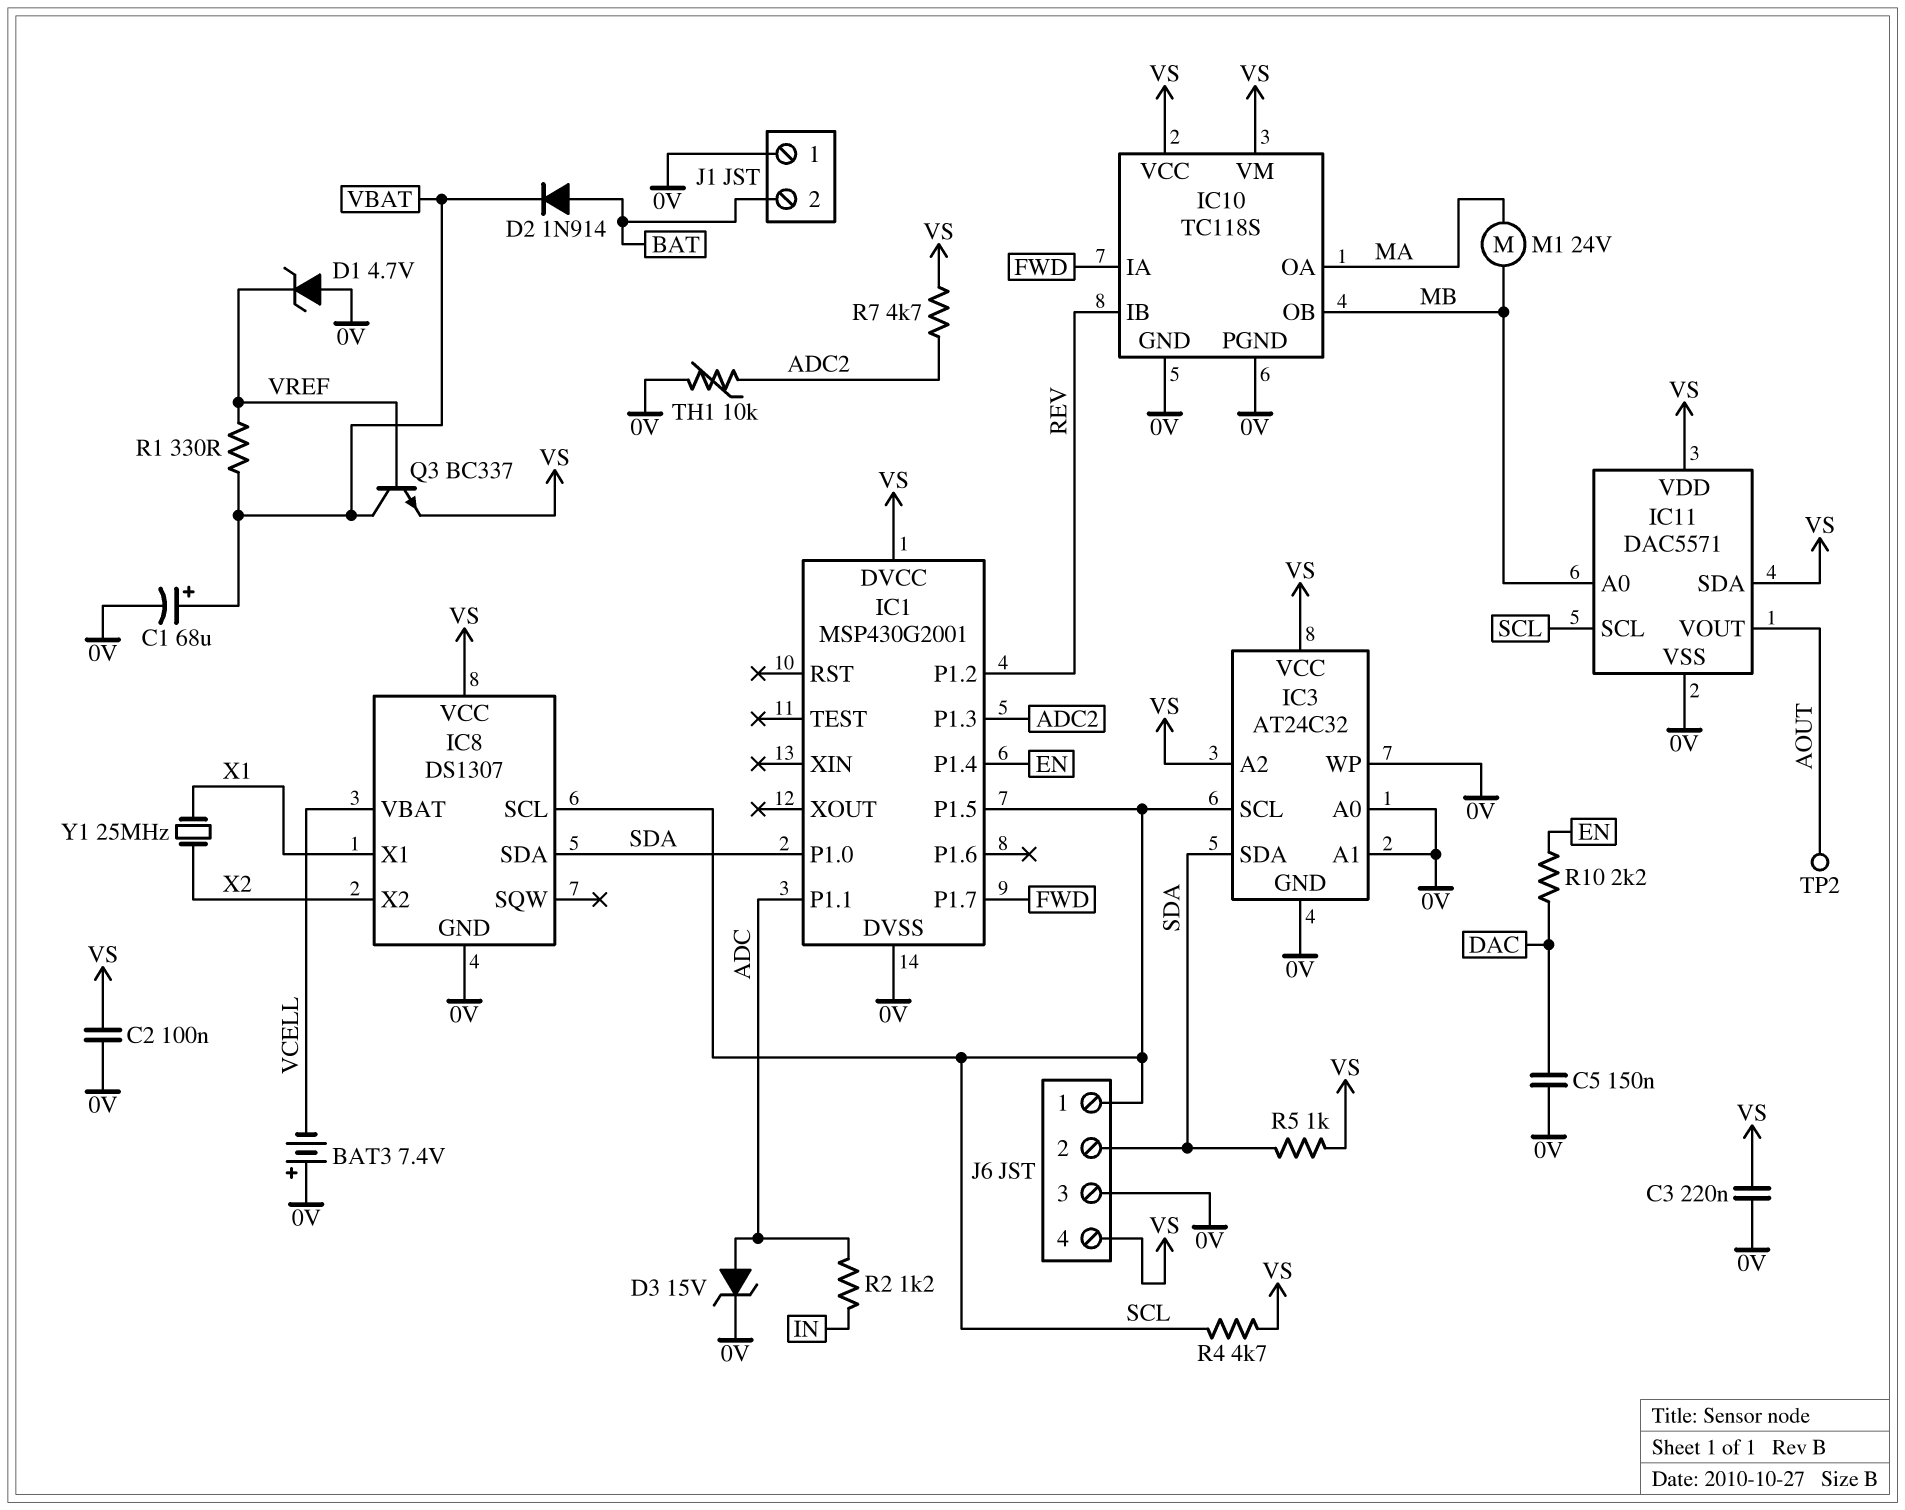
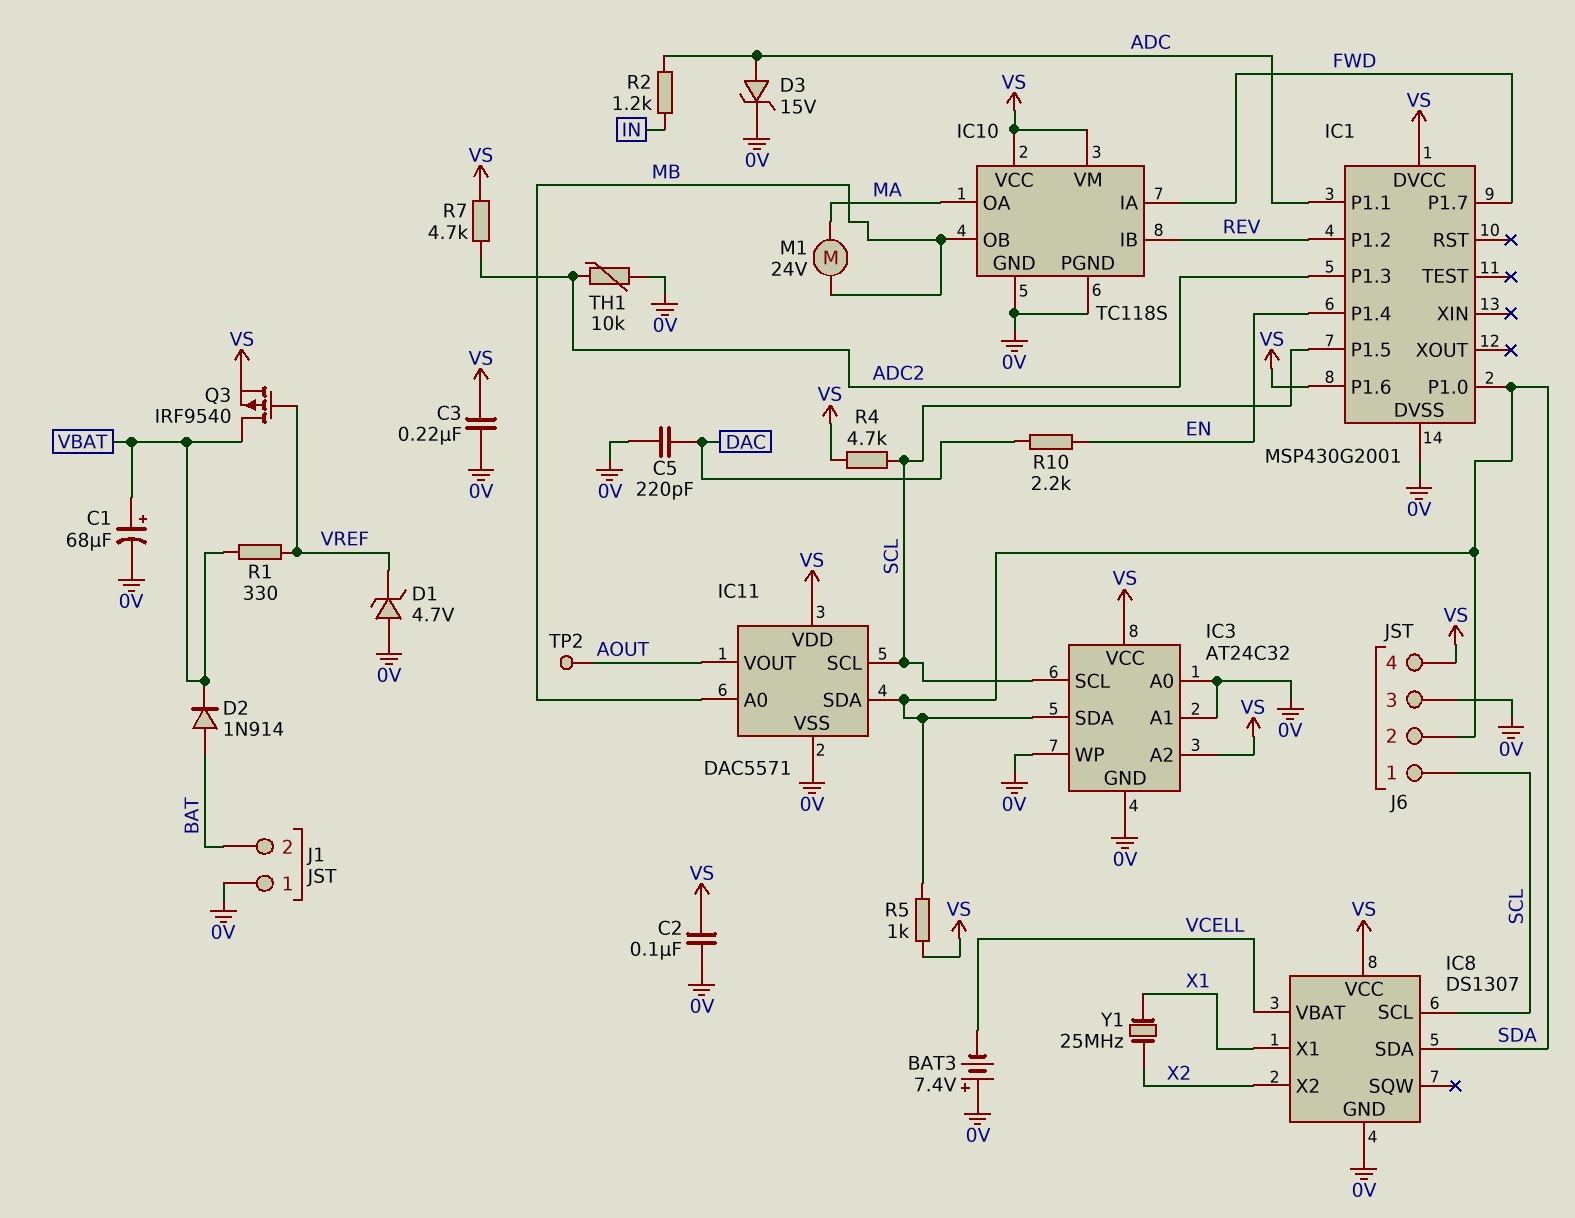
C5: 150nF (0V, DAC) -> 220pF (0V, DAC)
IC1 pin P1.6: none -> VS
IC11 pin SDA: VS -> SDA
Q3: NPN BC337 (B VREF, C VBAT, E VS) -> PMOS IRF9540 (G VREF, D VBAT, S VS)

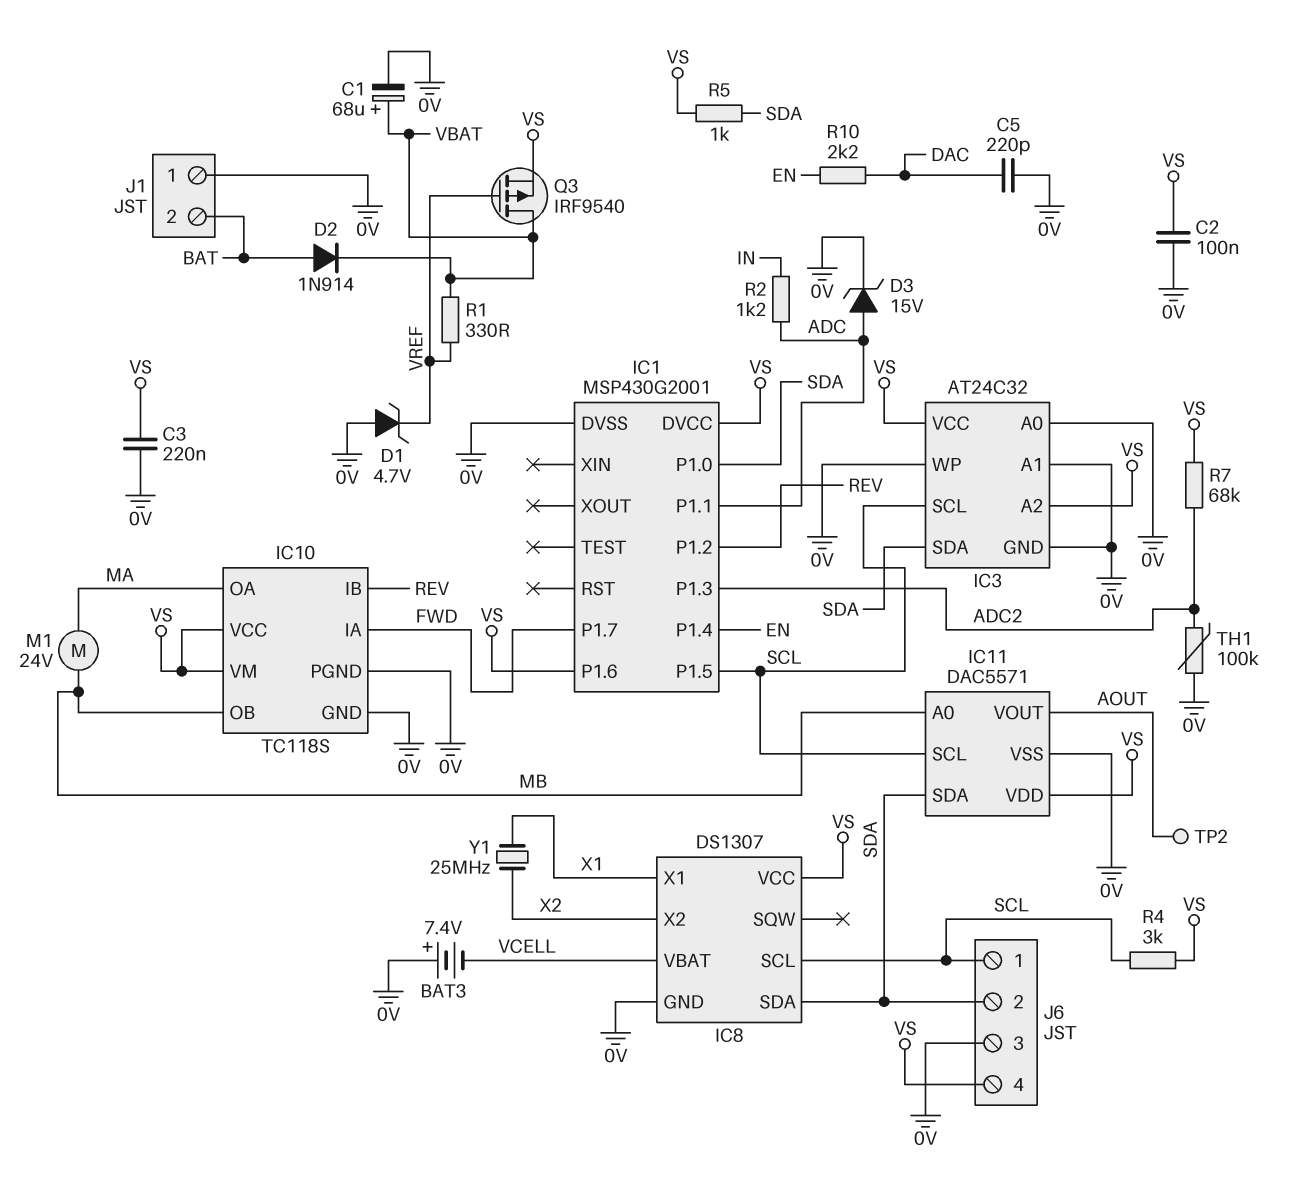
R4: 4.7k (SCL, VS) -> 3k (SCL, VS)
R7: 4.7k (ADC2, VS) -> 68k (ADC2, VS)
TH1: 10k (0V, ADC2) -> 100k (0V, ADC2)

